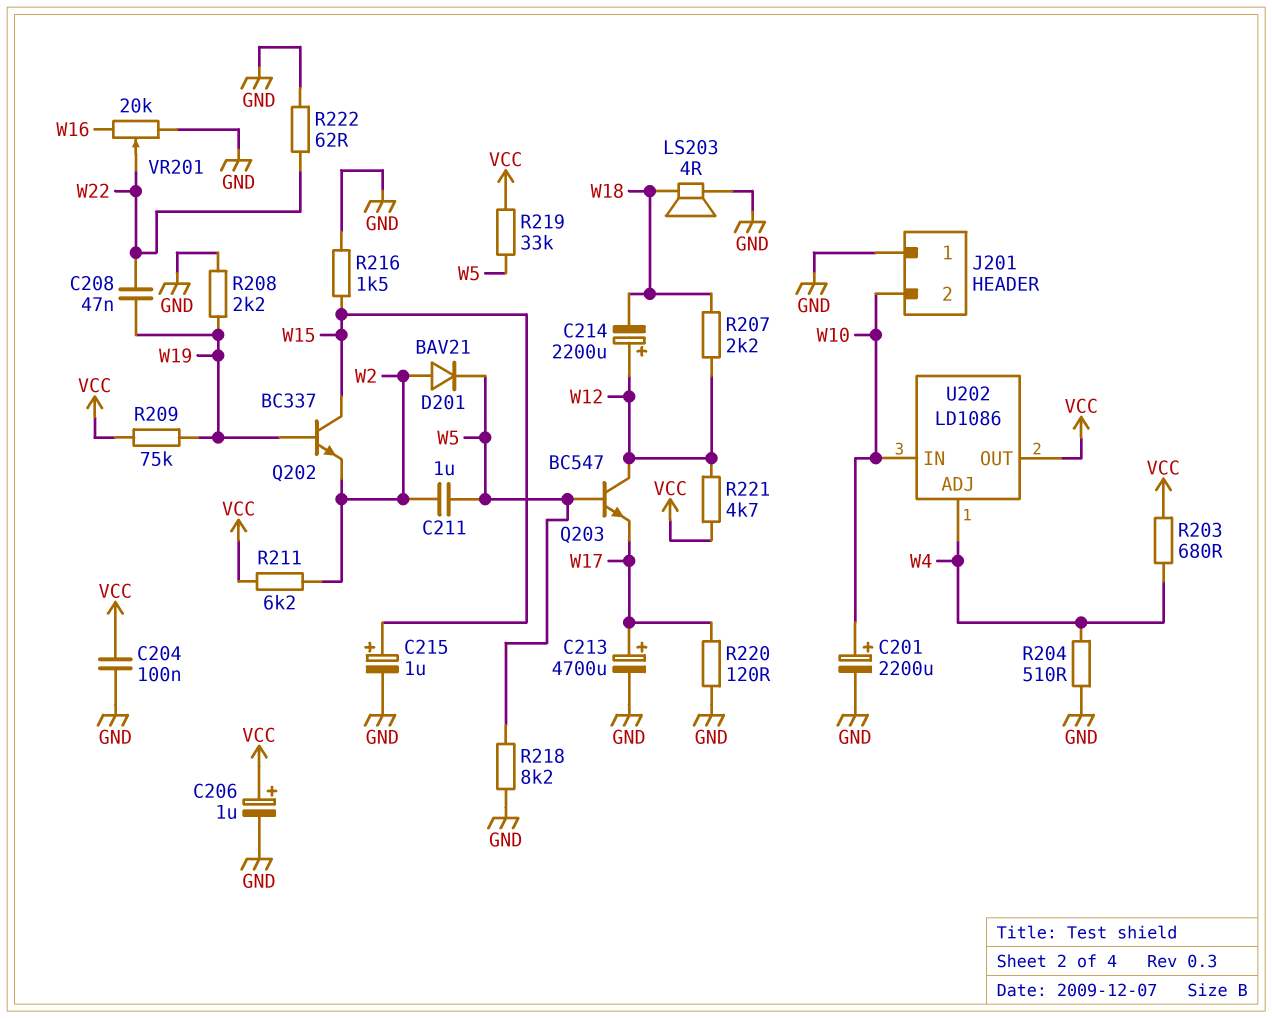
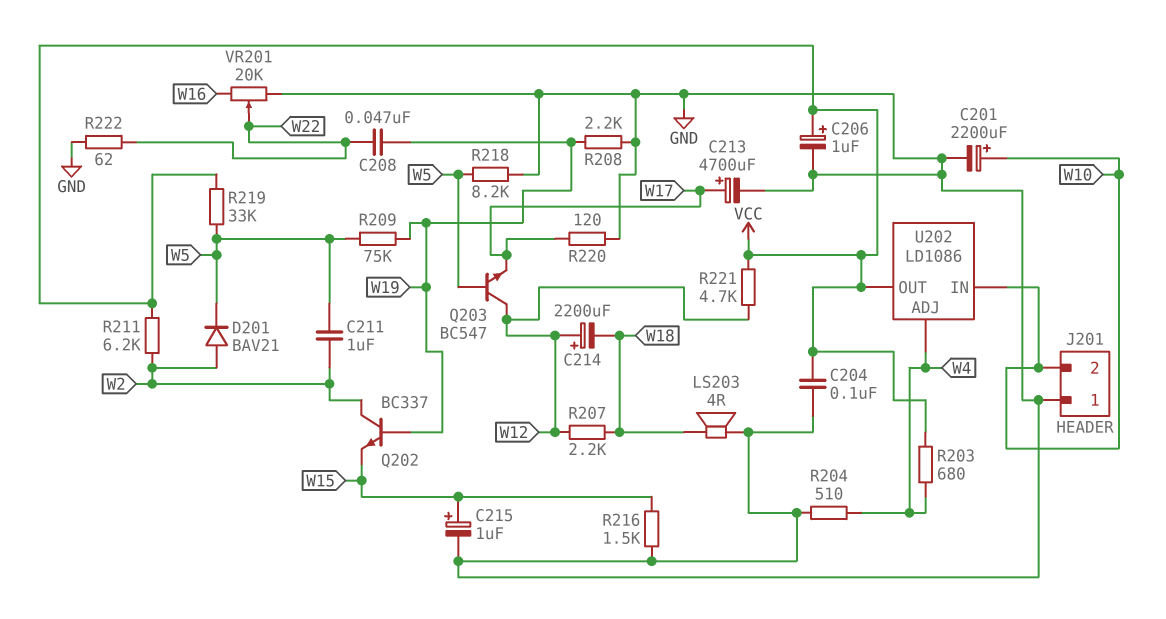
Q202: NPN BC337 (B W19, C W15, E W2) -> NPN BC337 (B W19, C W2, E W15)
R209: 75k (VCC, W19) -> 75k (W5, W19)

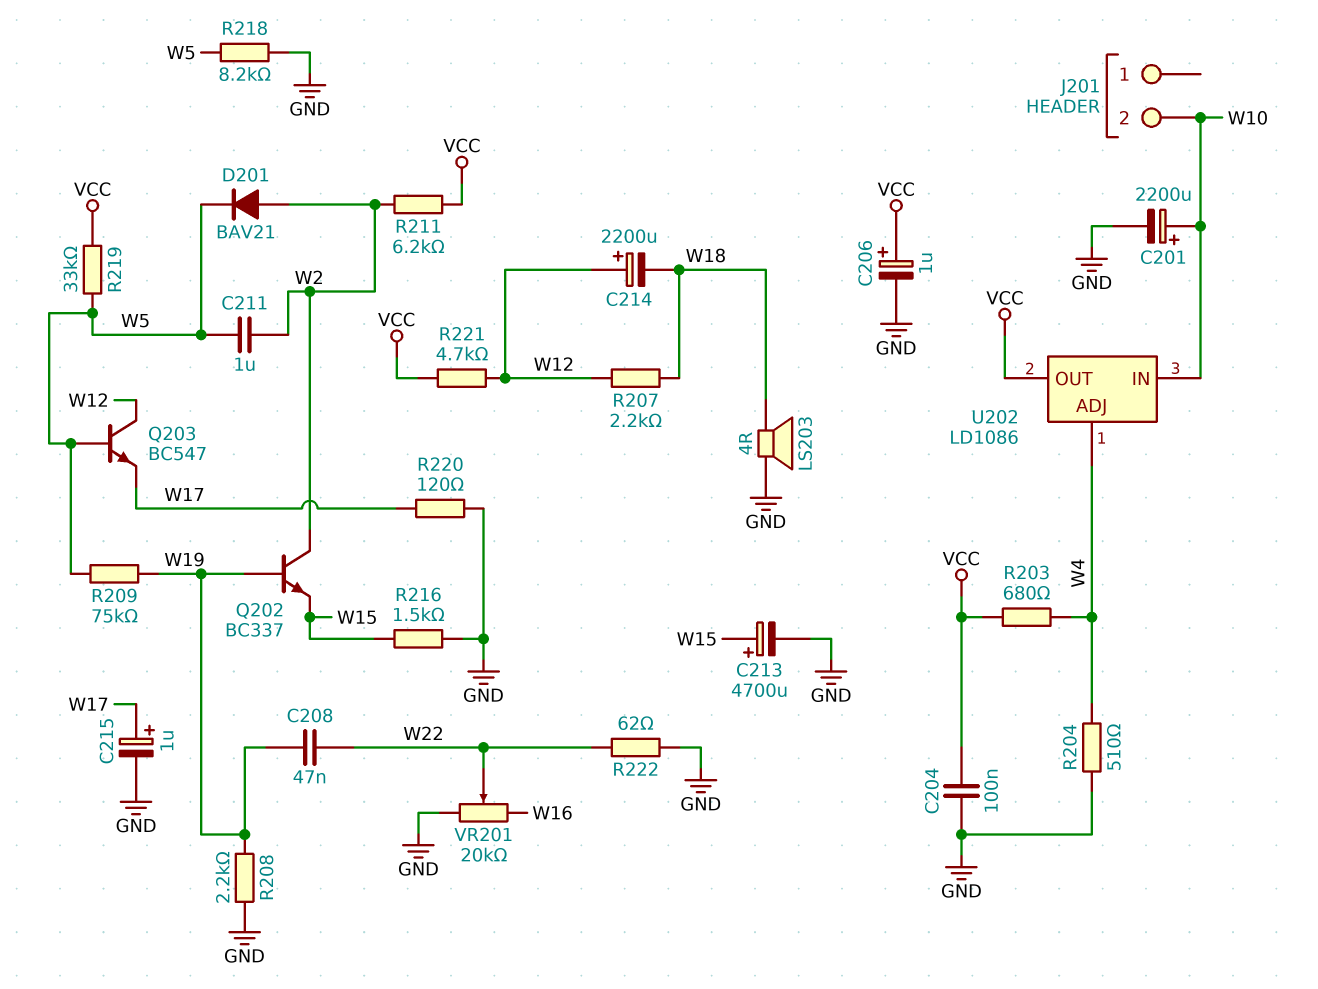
C213: 4700uF (plus W17, minus GND) -> 4700uF (plus W15, minus GND)
C215: 1uF (plus W15, minus GND) -> 1uF (plus W17, minus GND)
J201 pin 1: GND -> none

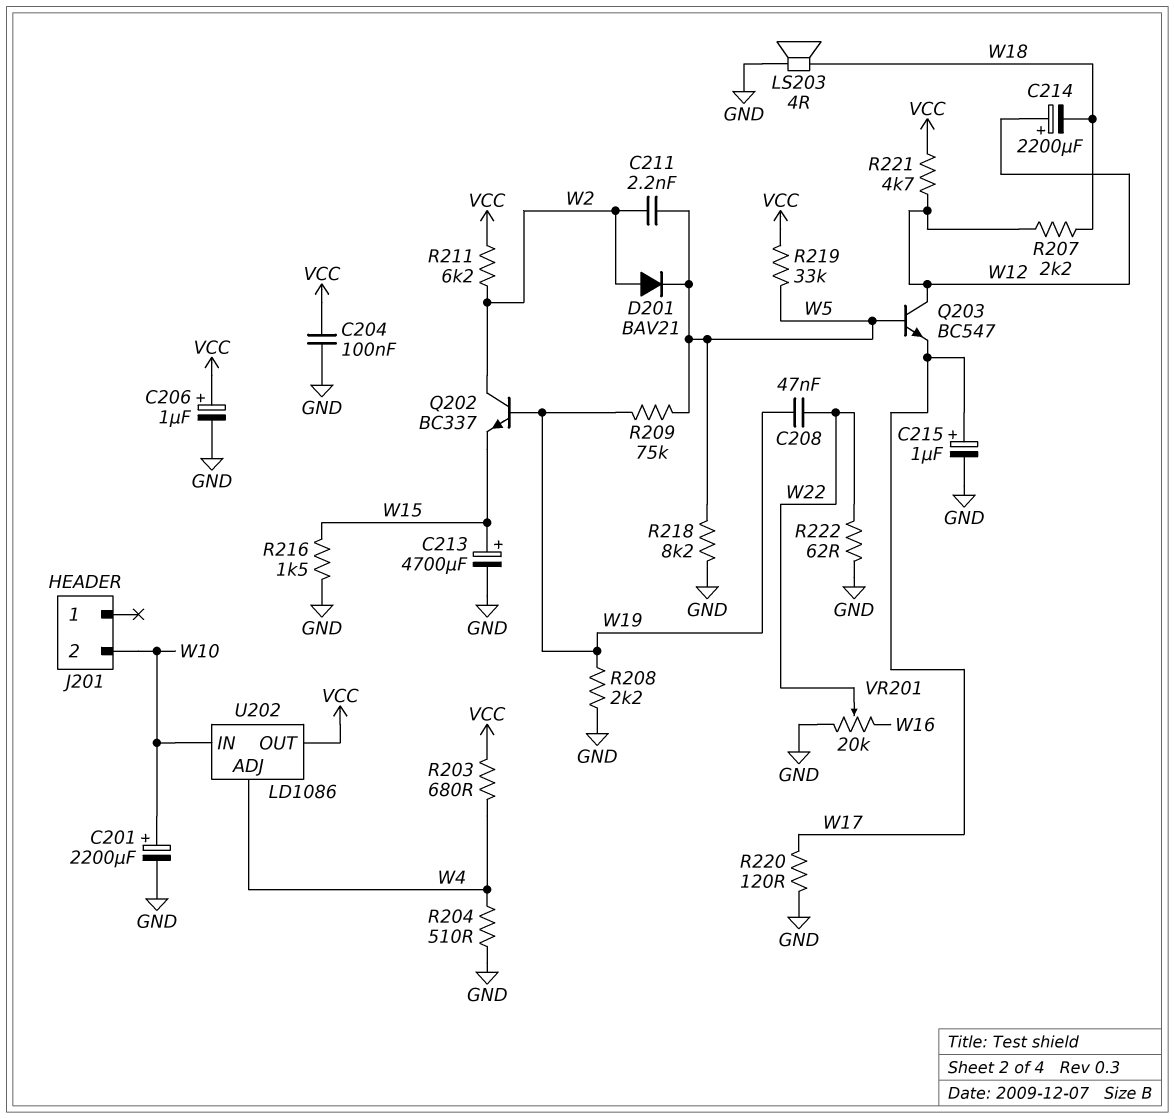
C211: 1uF (W2, W5) -> 2.2nF (W2, W5)

